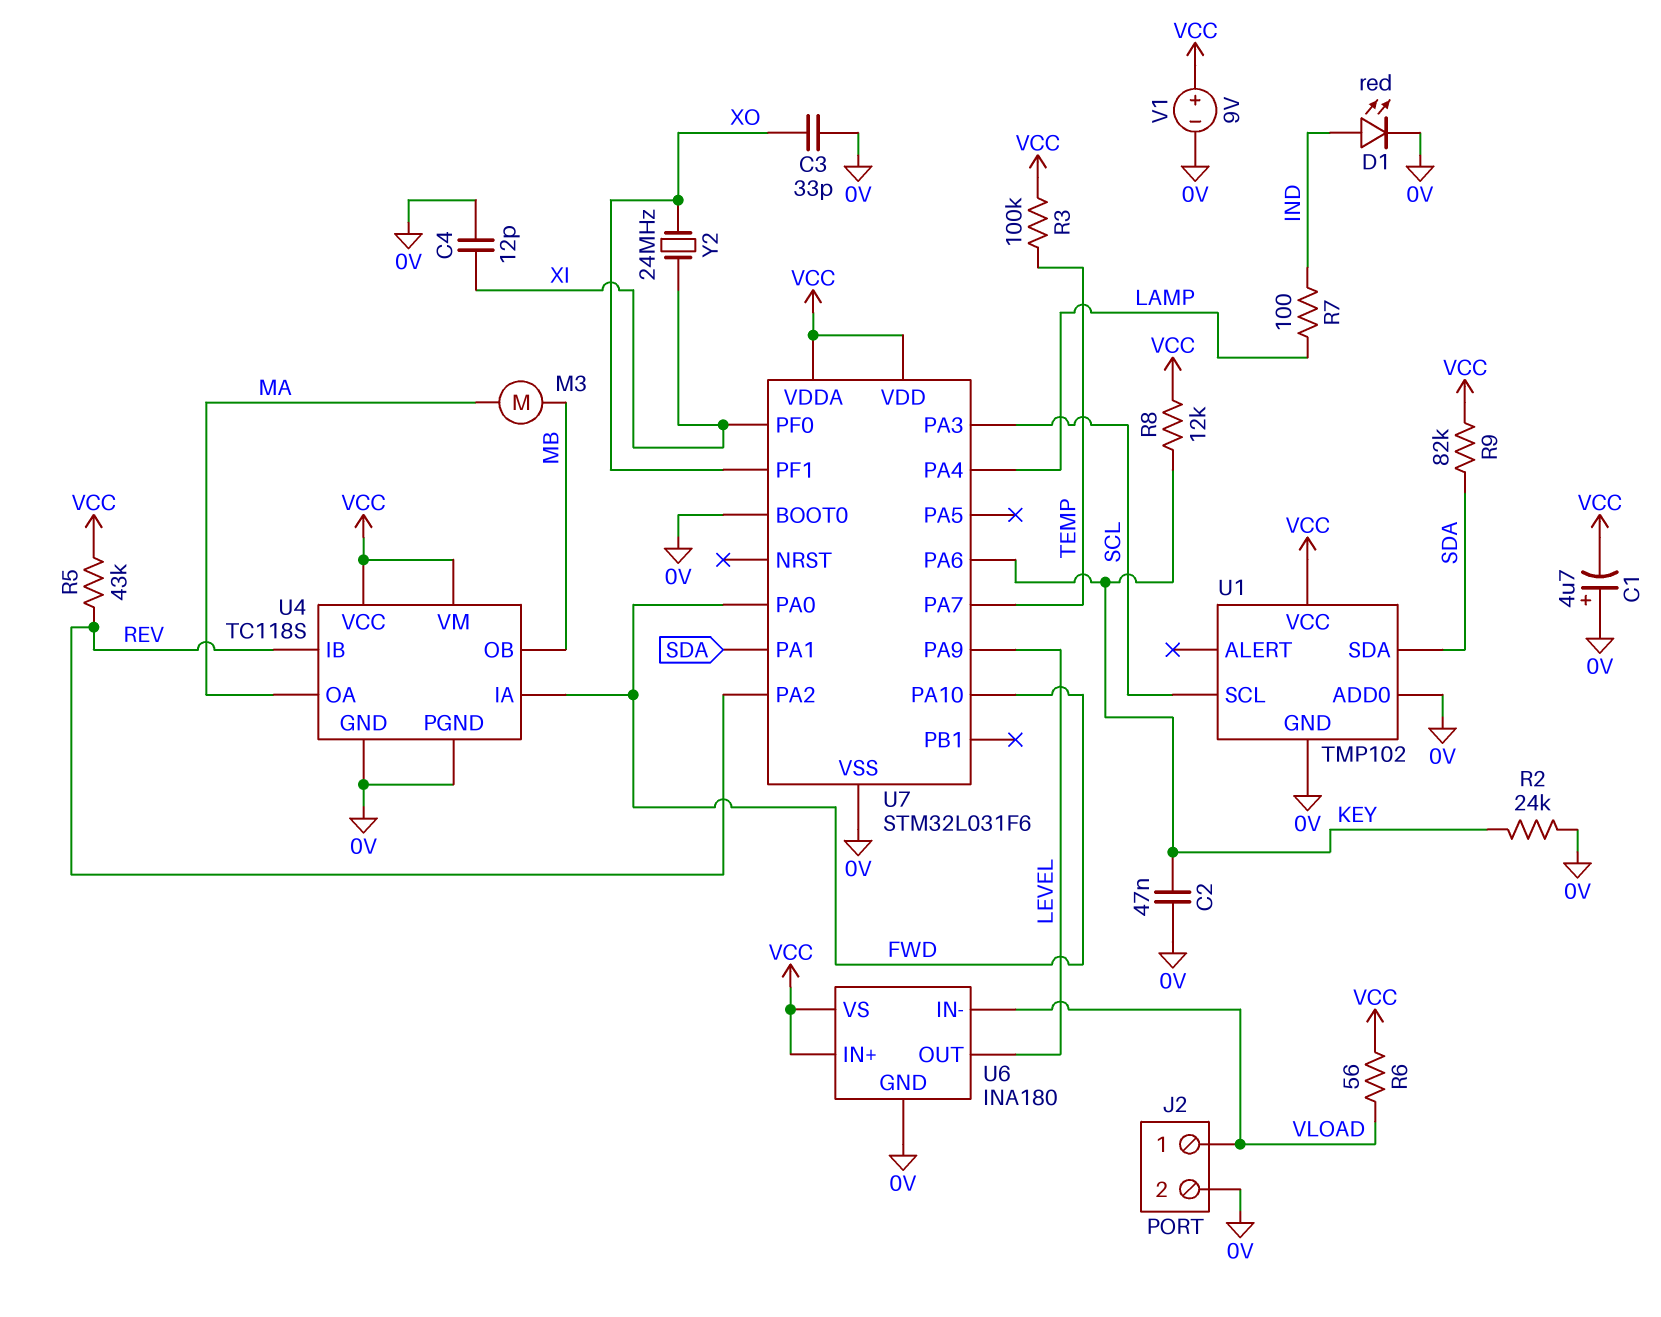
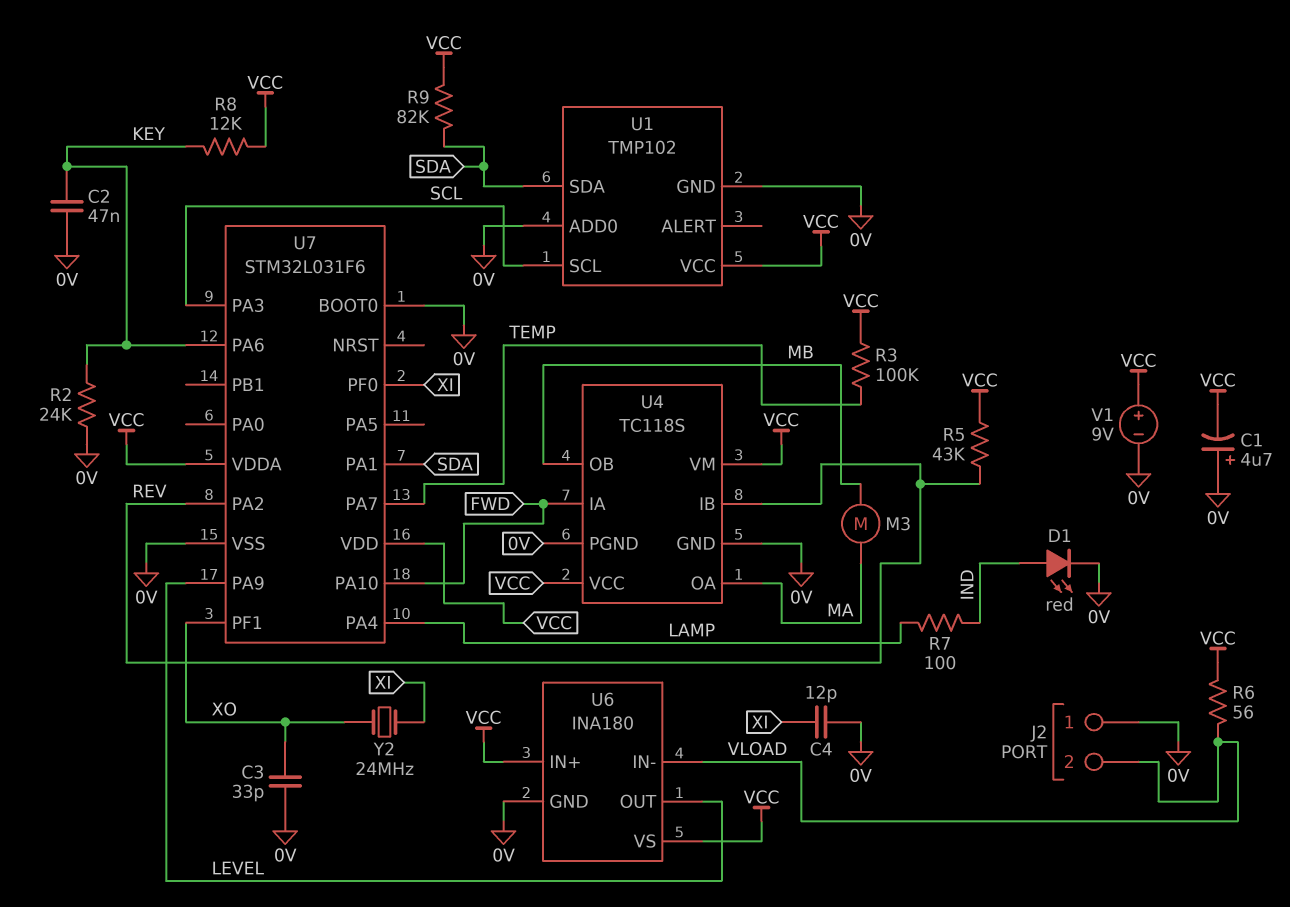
J2 pin 1: VLOAD -> 0V
J2 pin 2: 0V -> VLOAD
U7 pin PA0: FWD -> none

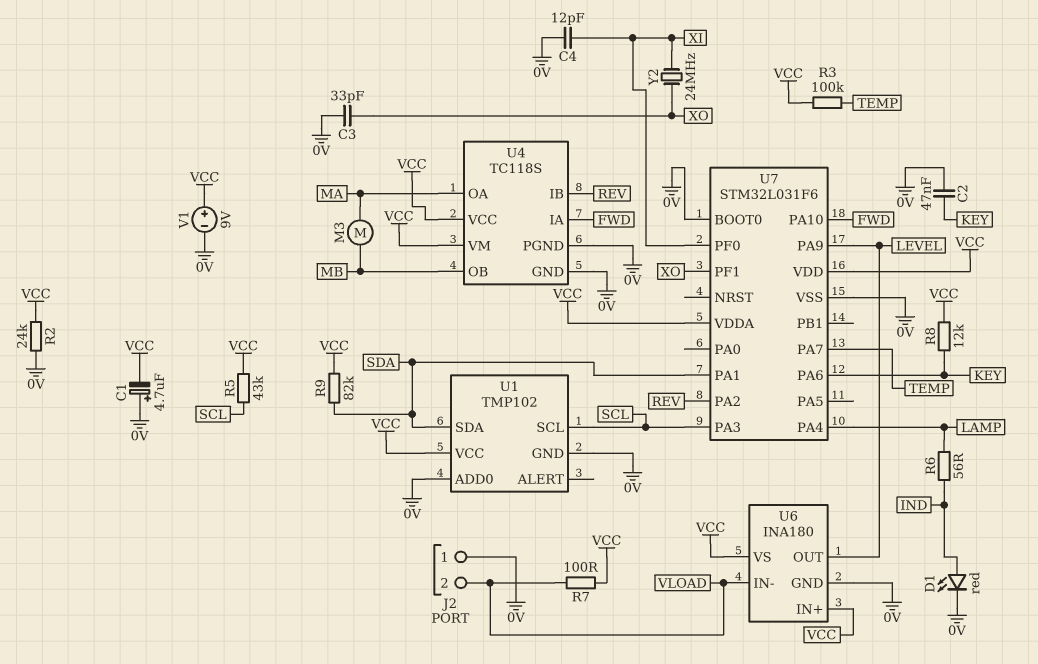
R2: 24k (0V, KEY) -> 24k (0V, VCC)
R5: 43k (REV, VCC) -> 43k (SCL, VCC)
R6: 56 (VCC, VLOAD) -> 56 (IND, LAMP)
R7: 100 (IND, LAMP) -> 100 (VCC, VLOAD)

